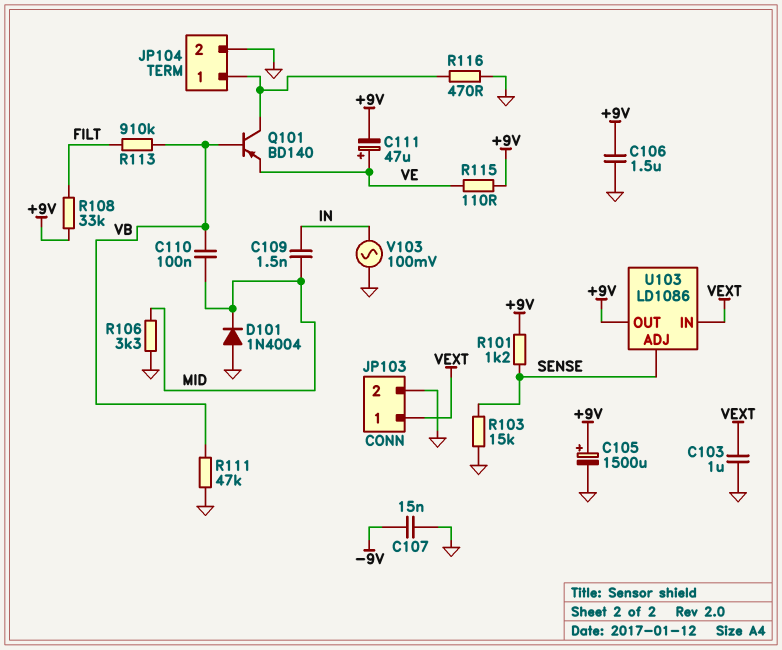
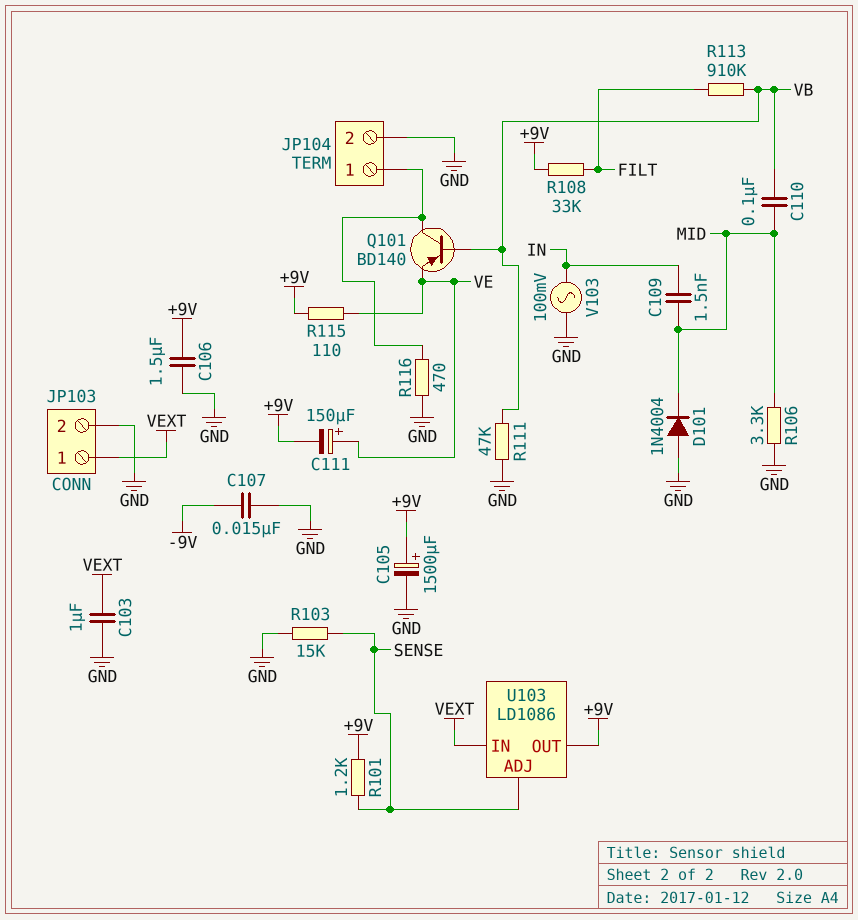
C111: 47uF (plus VE, minus +9V) -> 150uF (plus VE, minus +9V)

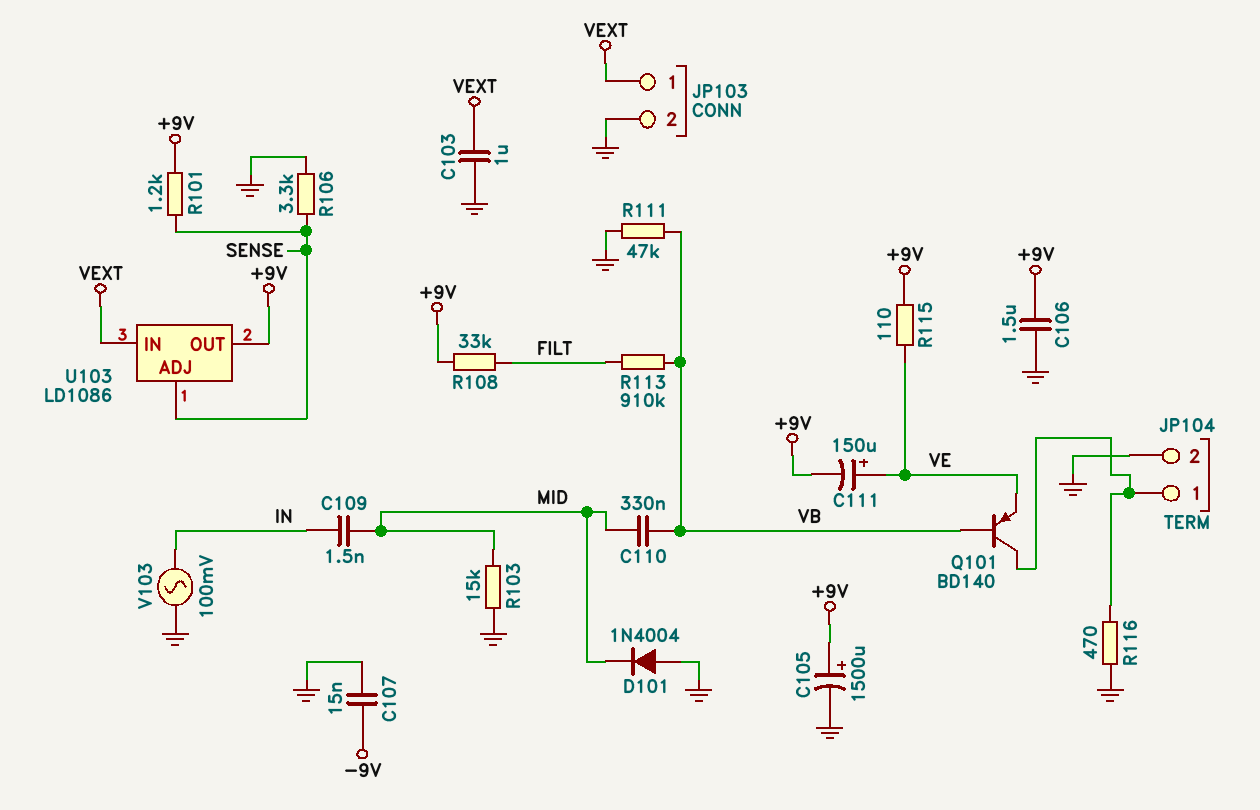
C110: 100nF (MID, VB) -> 330nF (MID, VB)
R103: 15k (GND, SENSE) -> 15k (GND, MID)
R106: 3.3k (GND, MID) -> 3.3k (GND, SENSE)

